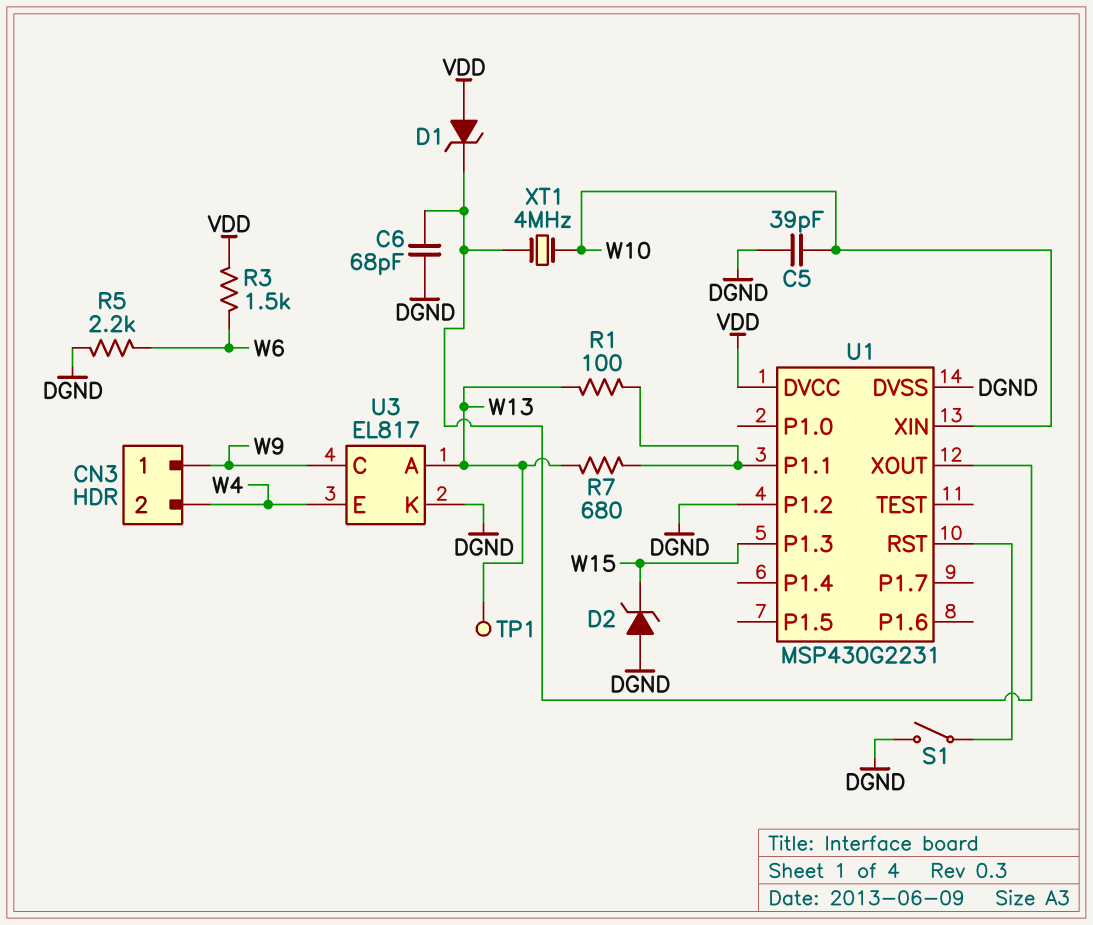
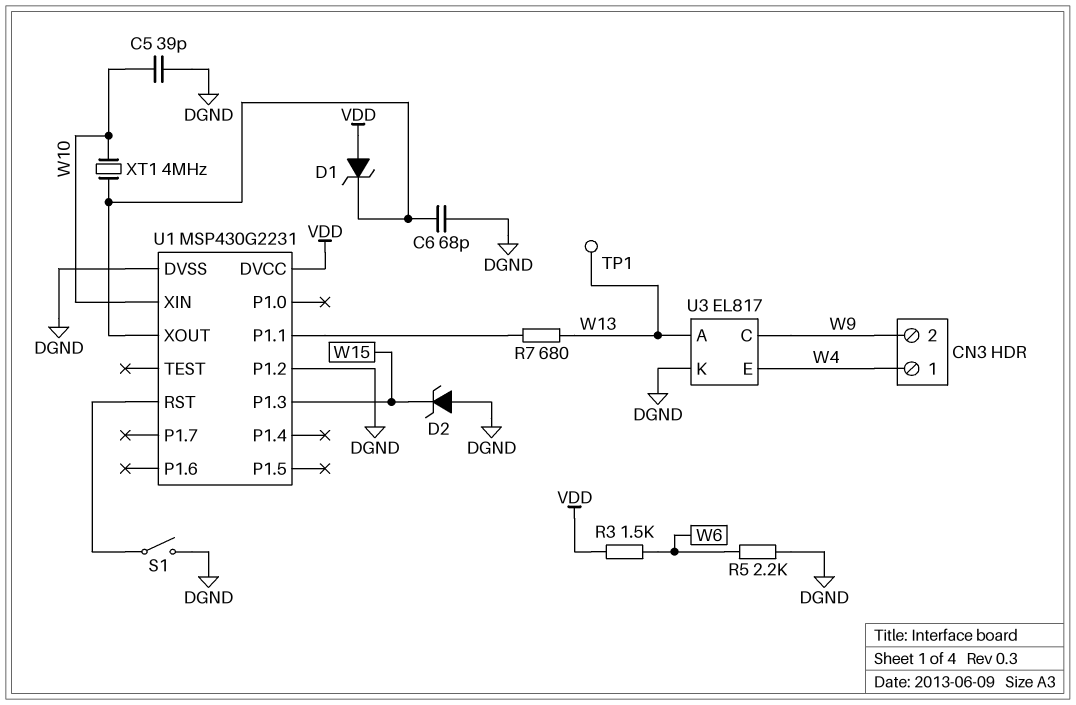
CN3 pin 1: W9 -> W4
CN3 pin 2: W4 -> W9
R1: 100 (U1/P1.1, W13) -> none

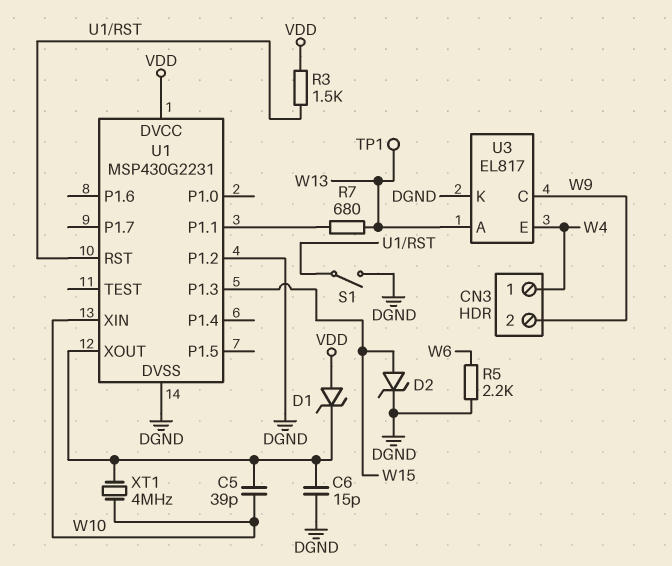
C5: 39pF (DGND, W10) -> 39pF (U1/XOUT, W10)
C6: 68pF (DGND, U1/XOUT) -> 15pF (DGND, U1/XOUT)
D2: zener (A DGND, K W15) -> zener (A W15, K DGND)
R3: 1.5k (VDD, W6) -> 1.5k (U1/RST, VDD)

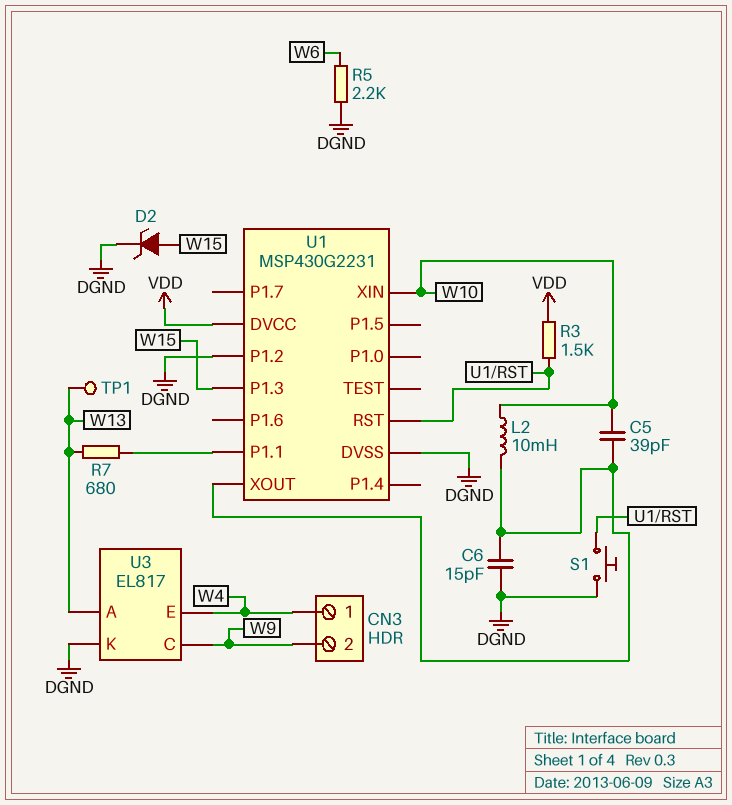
D1: zener (A VDD, K U1/XOUT) -> none
L2: none -> 10mH (U1/XOUT, W10)
S1: switch (DGND, U1/RST) -> button (DGND, U1/RST)
XT1: 4MHz (U1/XOUT, W10) -> none

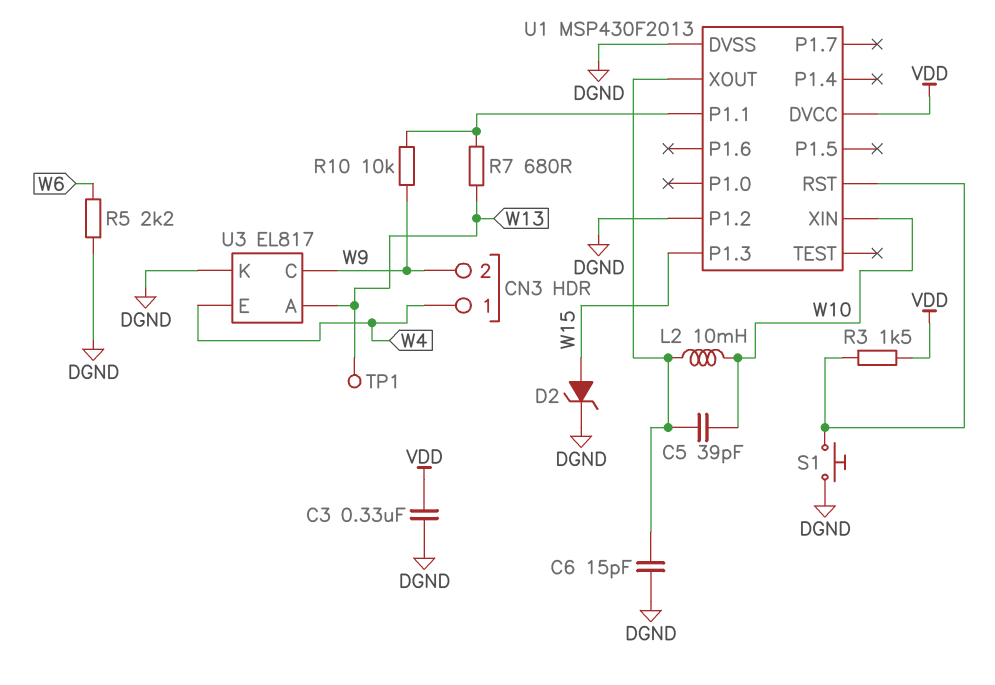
C3: none -> 330nF (DGND, VDD)
R10: none -> 10k (U1/P1.1, W9)
U1: MSP430G2231 -> MSP430F2013

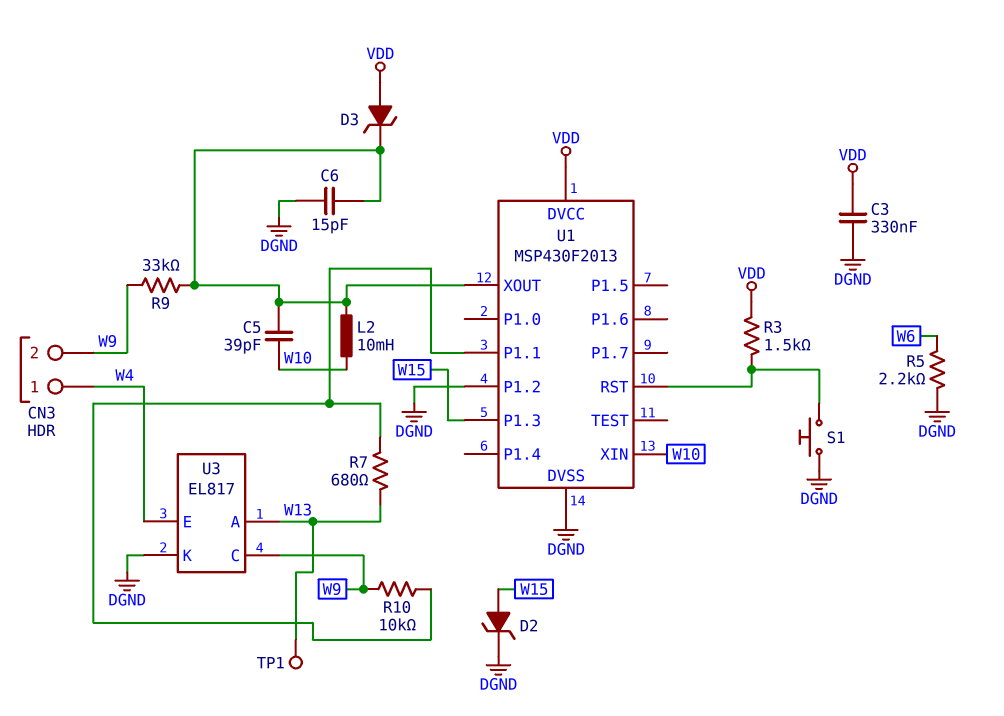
D3: none -> zener (A VDD, K U1/XOUT)
R9: none -> 33k (U1/XOUT, W9)

